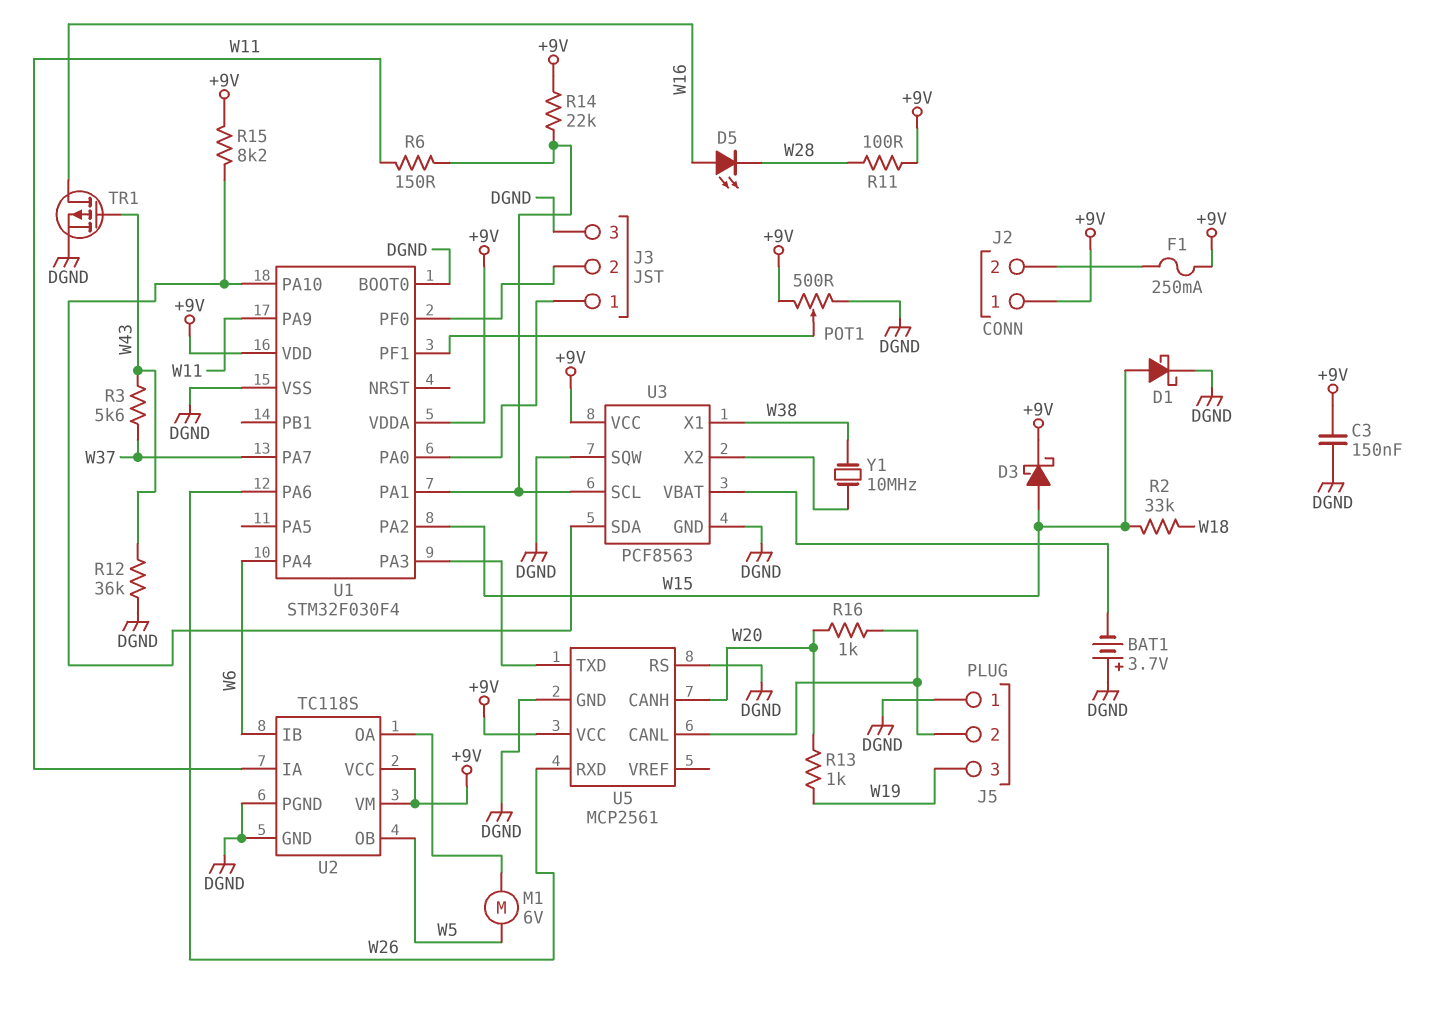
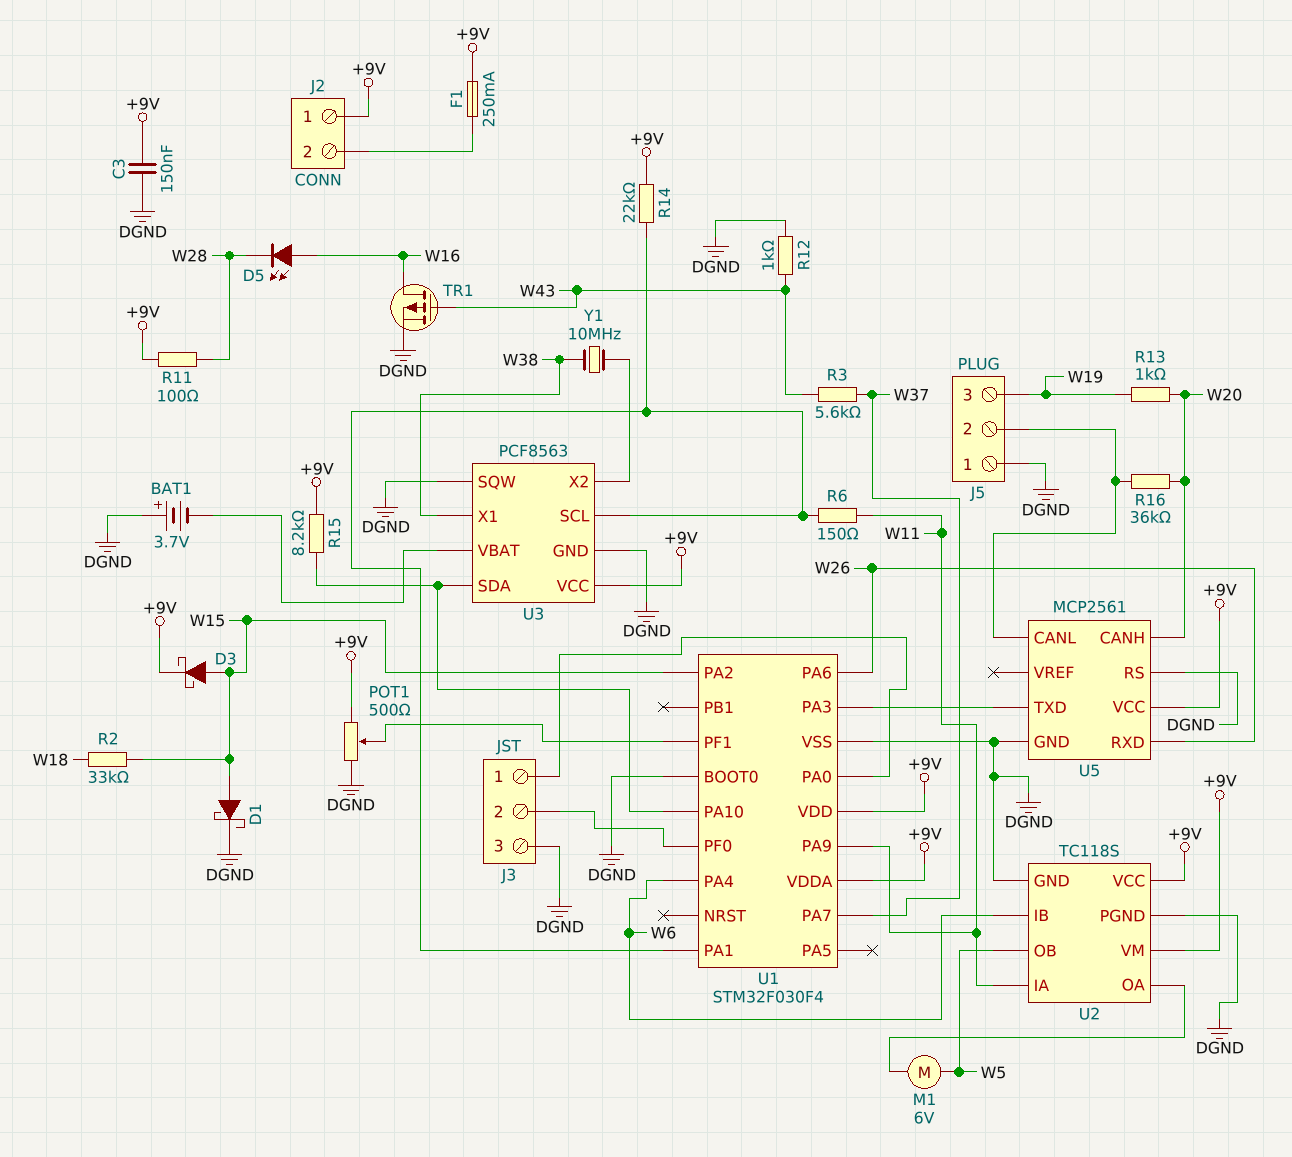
R12: 36k (DGND, W43) -> 1k (DGND, W43)
R16: 1k (J5/2, W20) -> 36k (J5/2, W20)

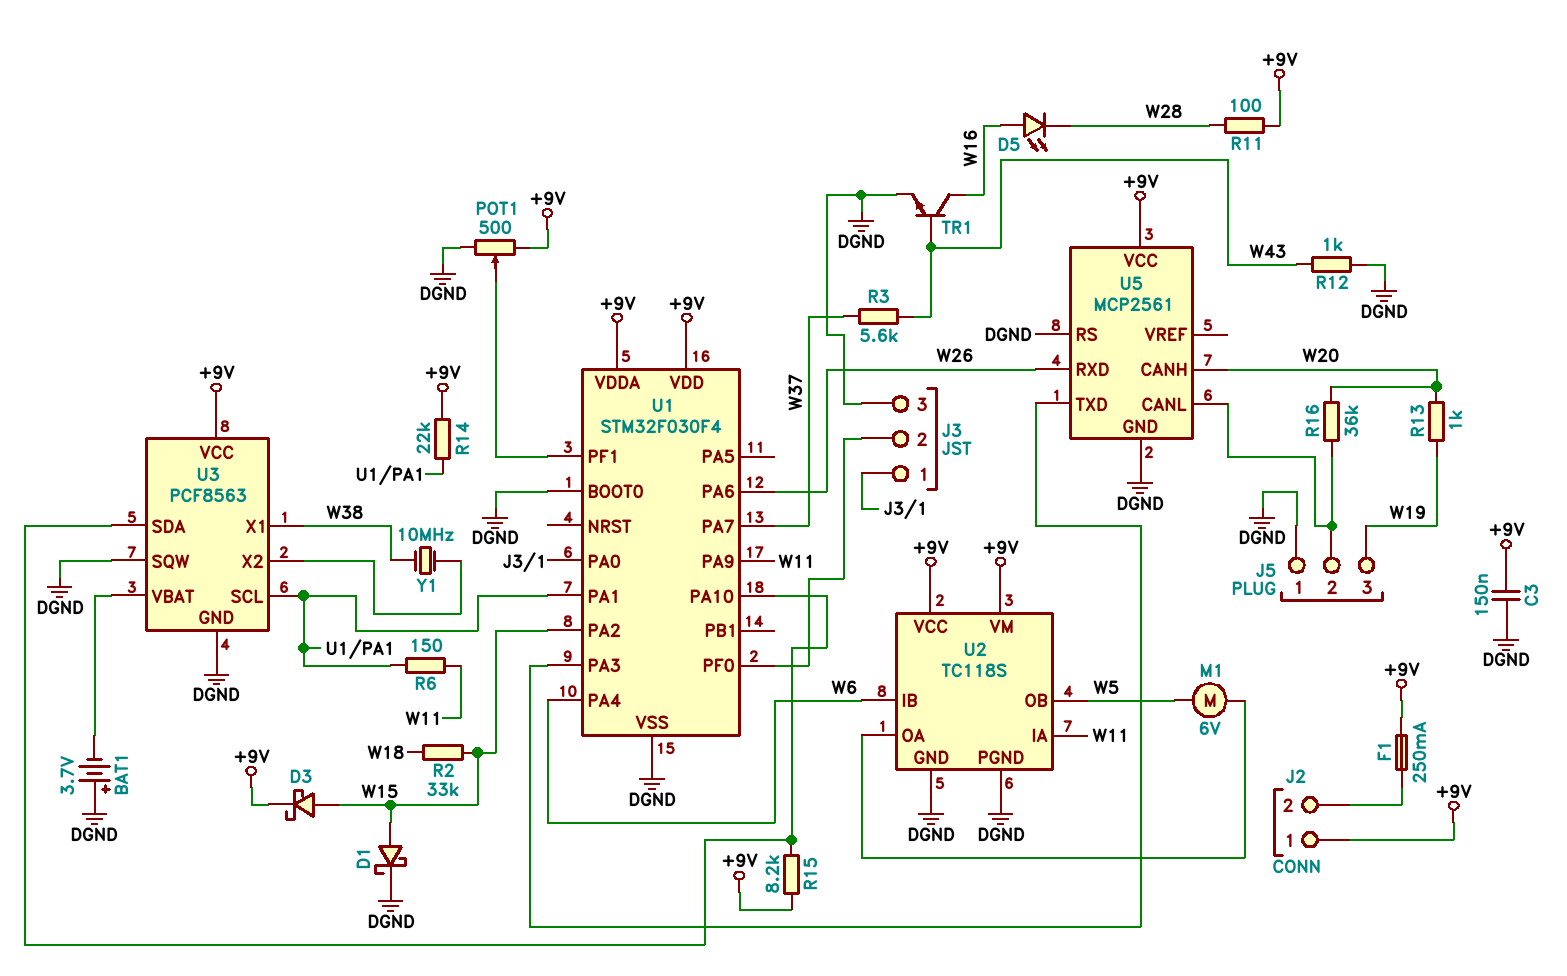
TR1: PMOS (G W43, D W16, S DGND) -> NPN (B W43, C W16, E DGND)

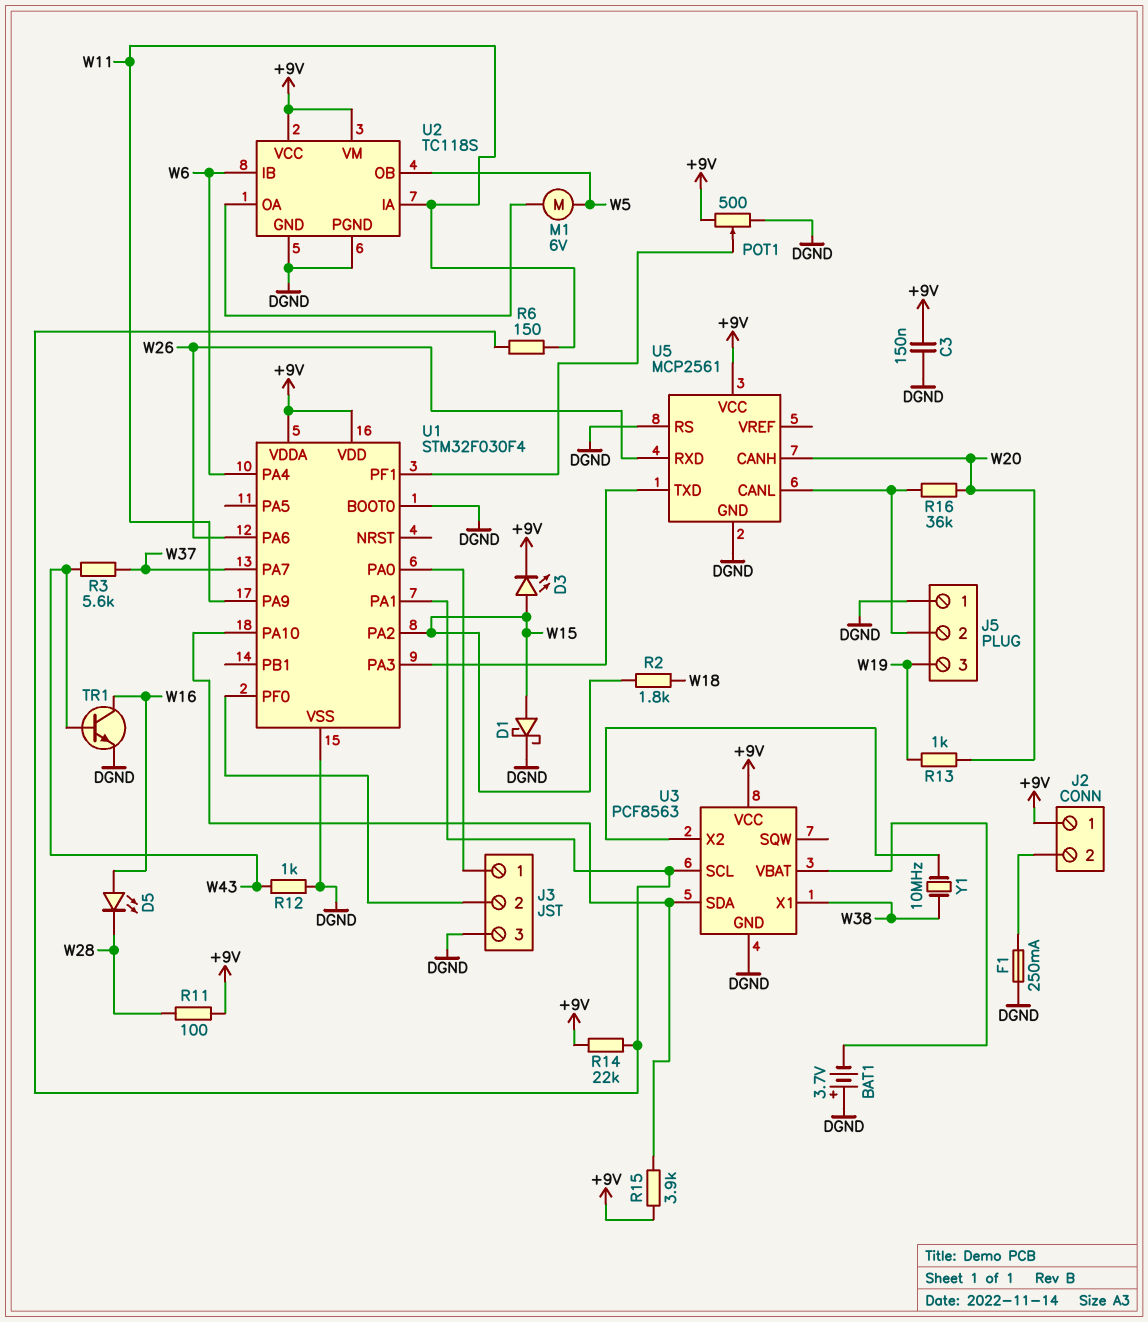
D3: schottky (A W15, K +9V) -> LED (A W15, K +9V)
F1: 250mA (+9V, J2/2) -> 250mA (DGND, J2/2)
R2: 33k (W15, W18) -> 1.8k (W15, W18)
R15: 8.2k (+9V, U1/PA10) -> 3.9k (+9V, U1/PA10)
U3 pin SQW: DGND -> none

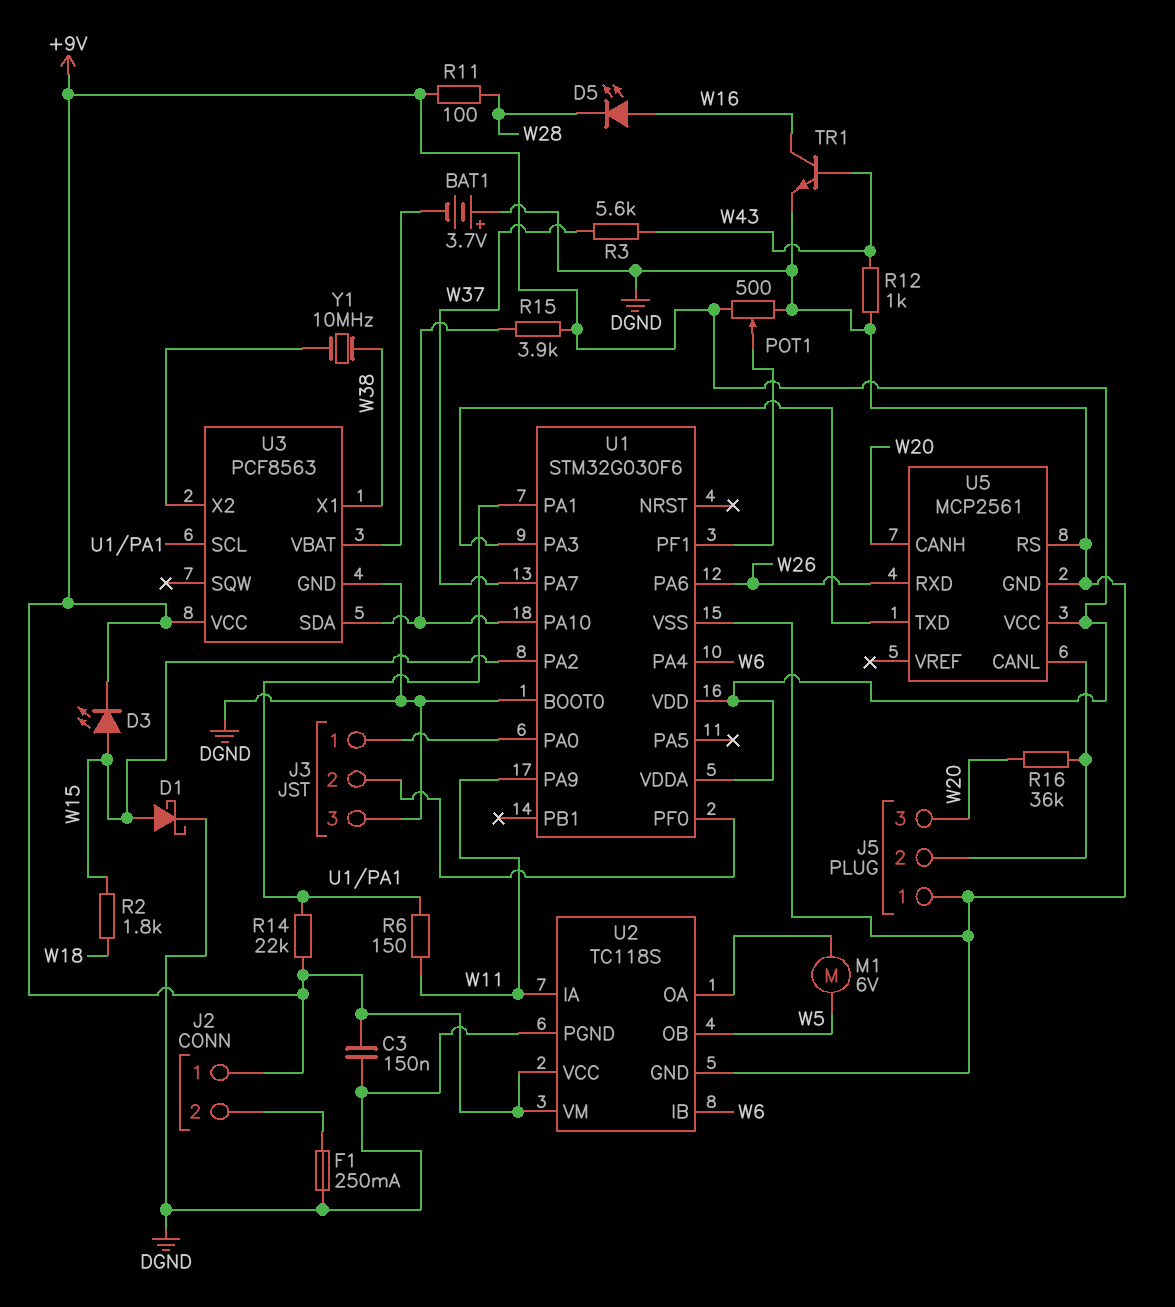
J5 pin 3: W19 -> W20
R13: 1k (W19, W20) -> none
U1: STM32F030F4 -> STM32G030F6

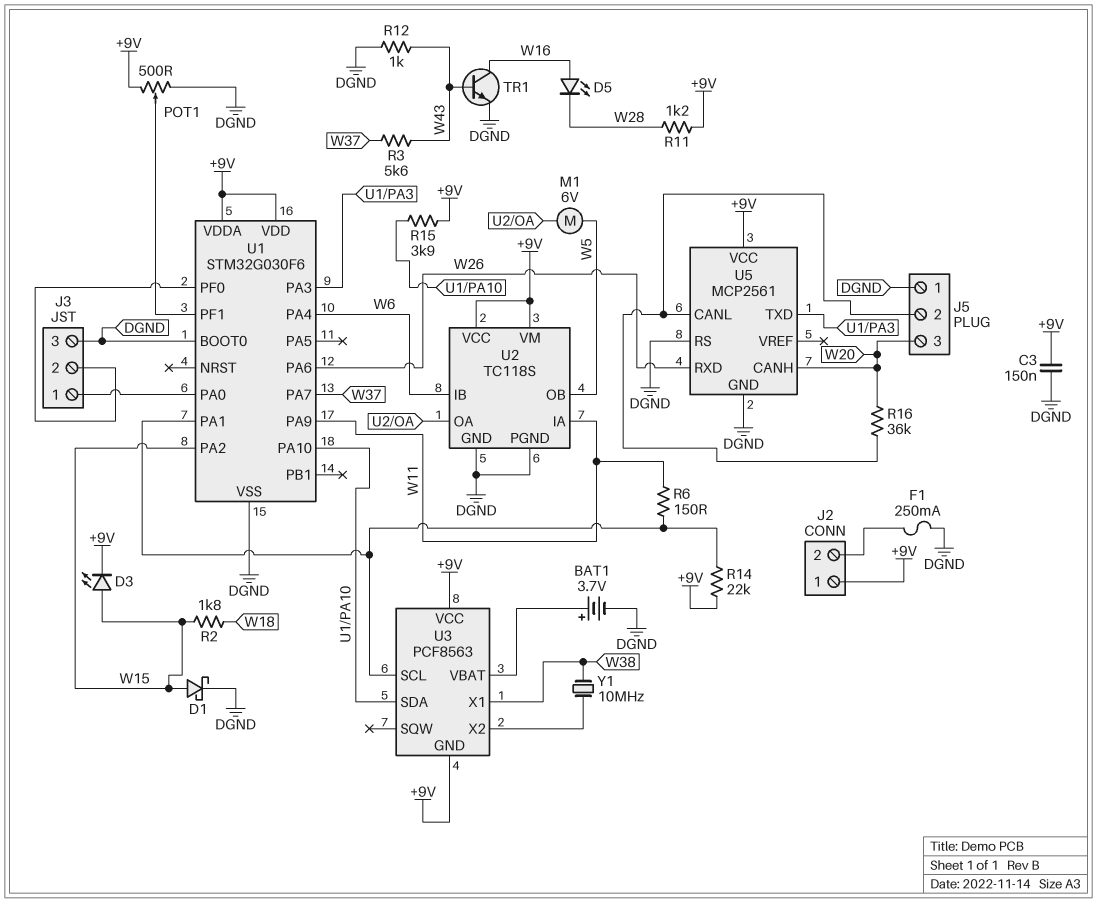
BAT1: 3.7V (plus DGND, minus U3/VBAT) -> 3.7V (plus U3/VBAT, minus DGND)
R11: 100 (+9V, W28) -> 1.2k (+9V, W28)
U3 pin GND: DGND -> +9V

